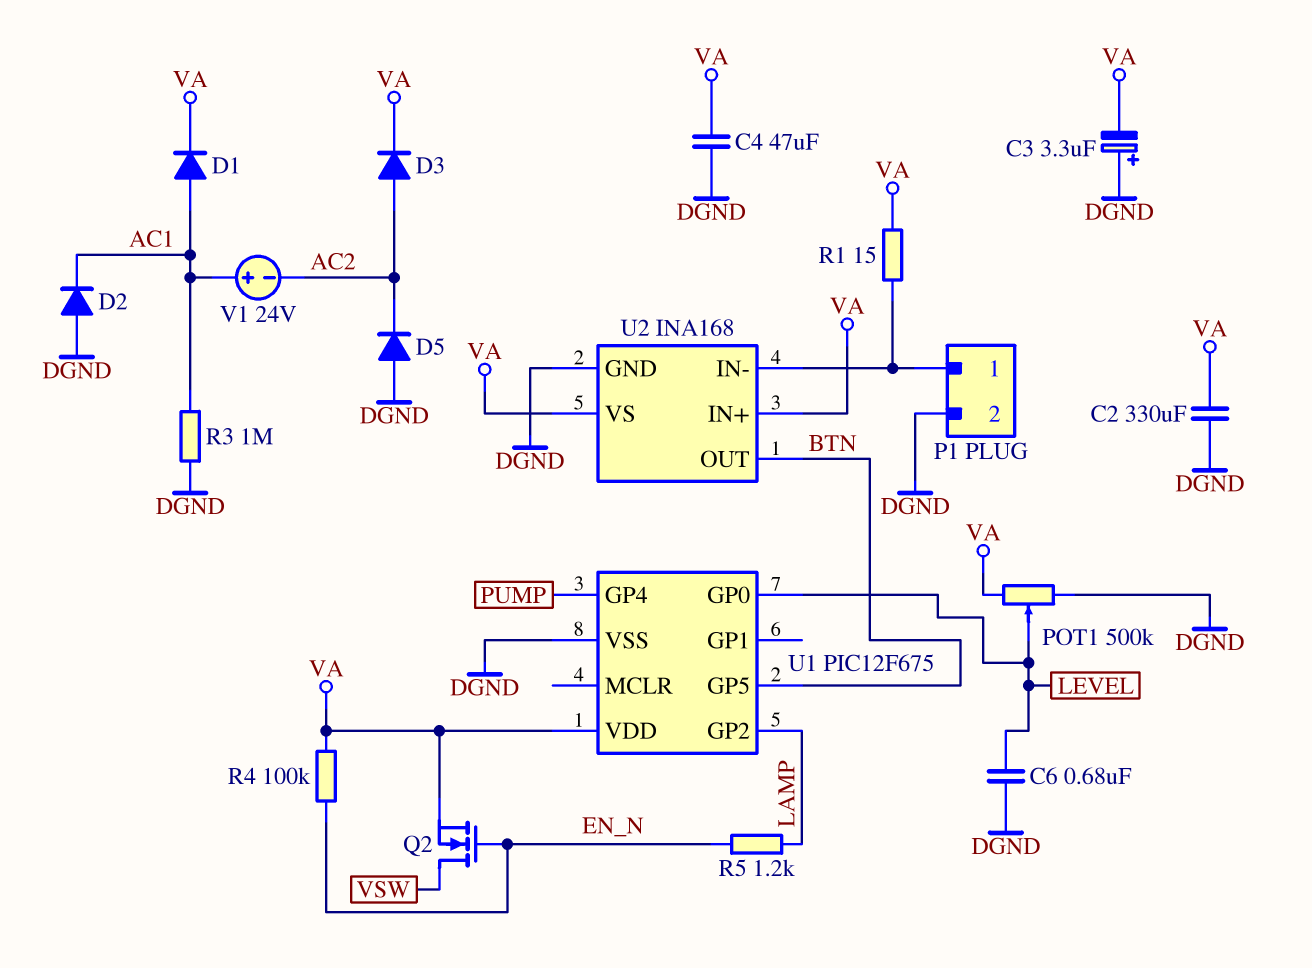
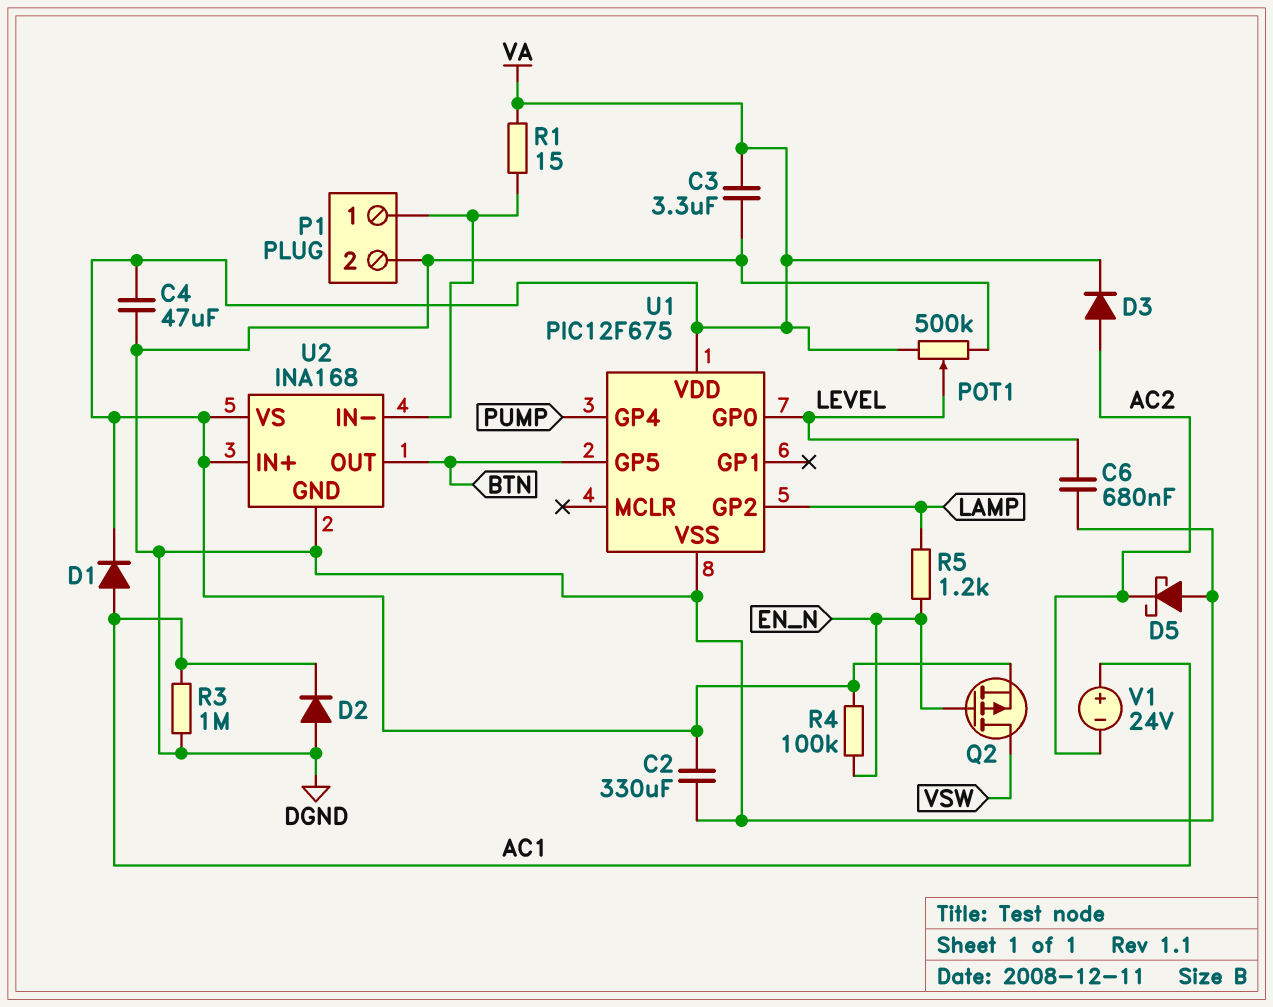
C3: 3.3uF (plus DGND, minus VA) -> 3.3uF (DGND, VA)
D5: diode (A DGND, K AC2) -> schottky (A DGND, K AC2)
Q2: NMOS (G EN_N, D VSW, S VA) -> PMOS (G EN_N, D VSW, S VA)

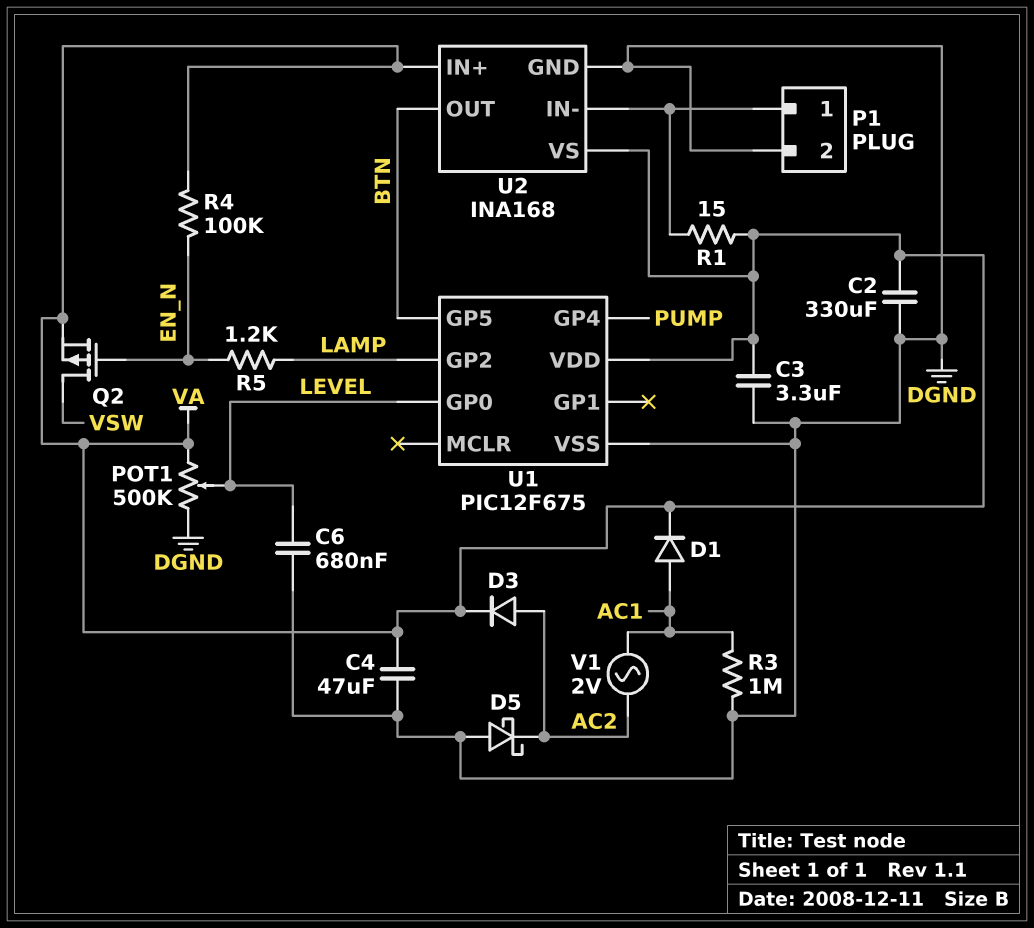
D2: diode (A DGND, K AC1) -> none
V1: 24V (plus AC1, minus AC2) -> AC 2V (AC1, AC2)

